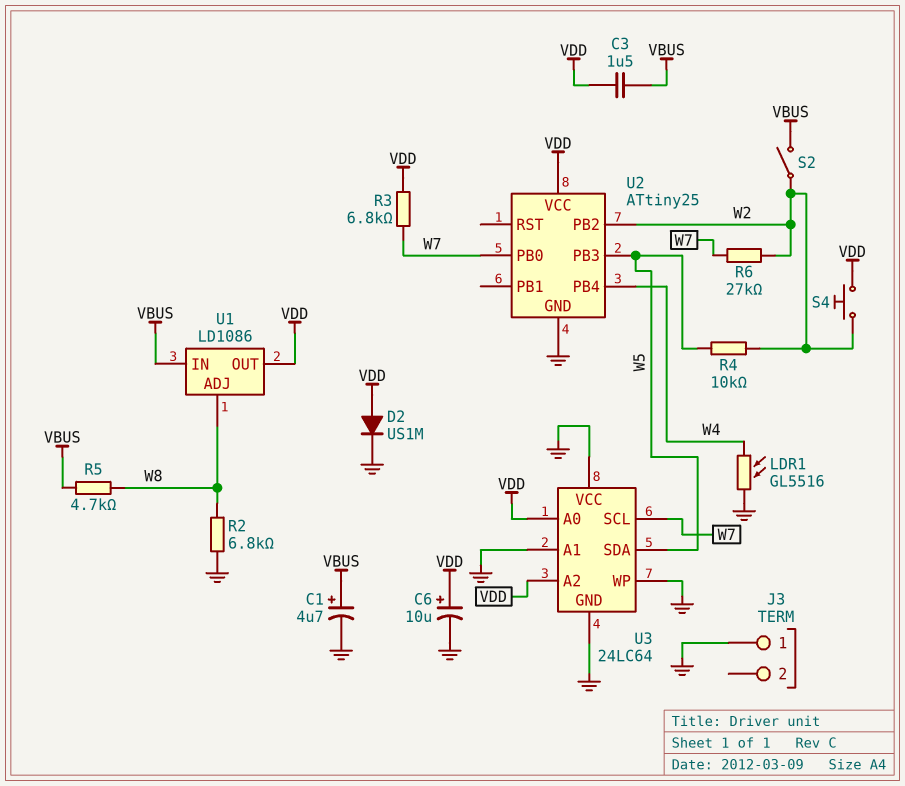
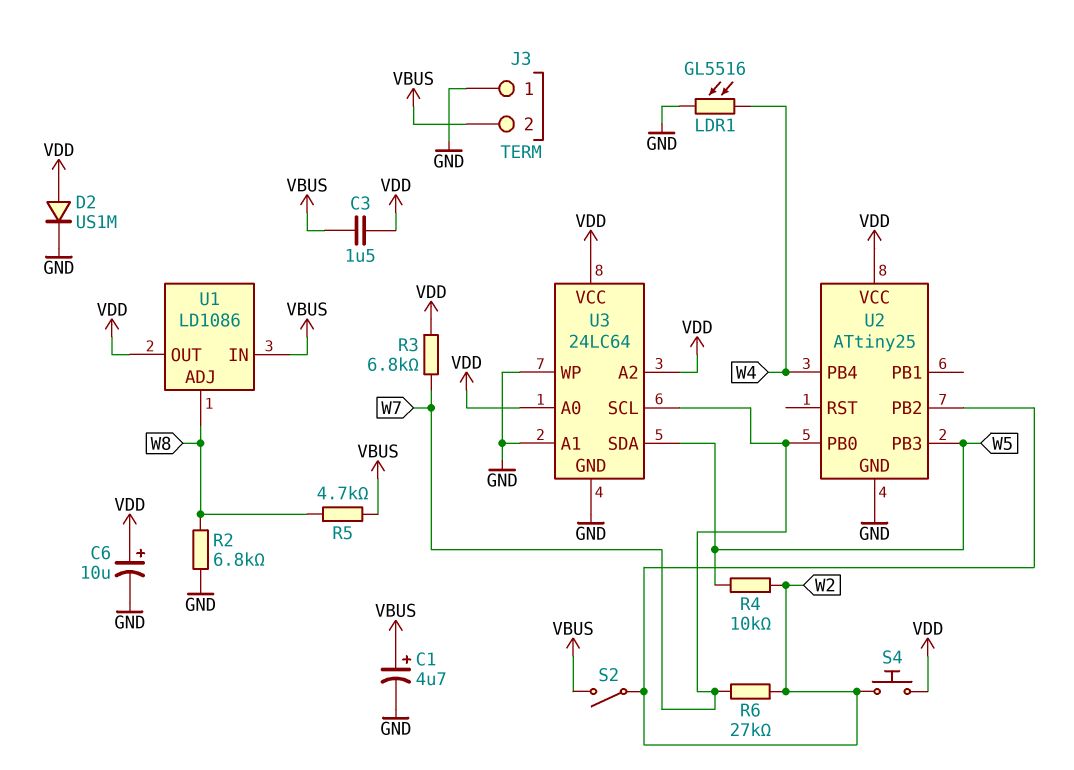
J3 pin 2: none -> VBUS
U3 pin VCC: GND -> VDD

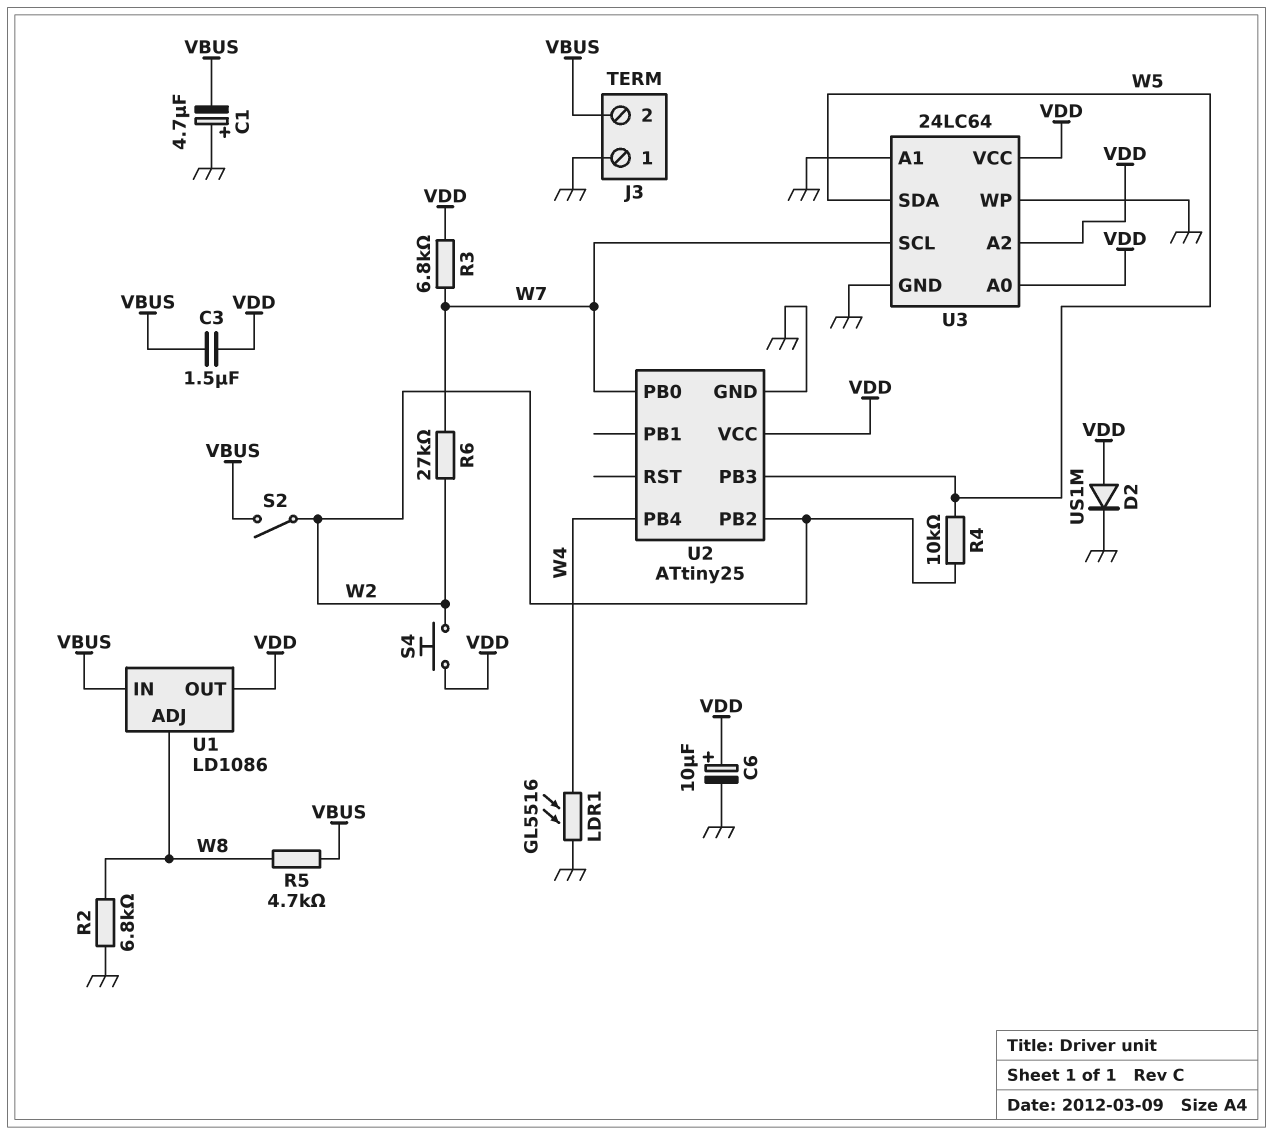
C1: 4.7uF (plus VBUS, minus GND) -> 4.7uF (plus GND, minus VBUS)

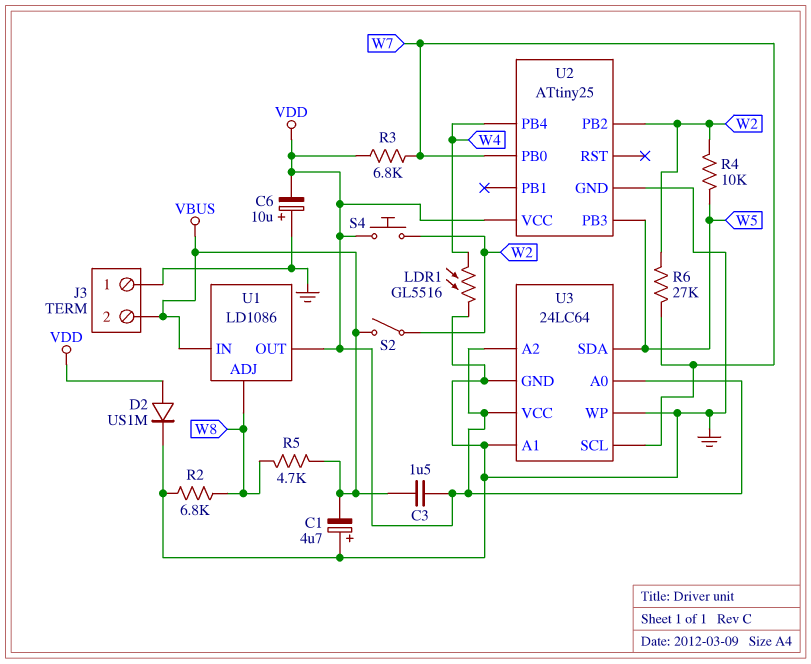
C6: 10uF (plus VDD, minus GND) -> 10uF (plus GND, minus VDD)

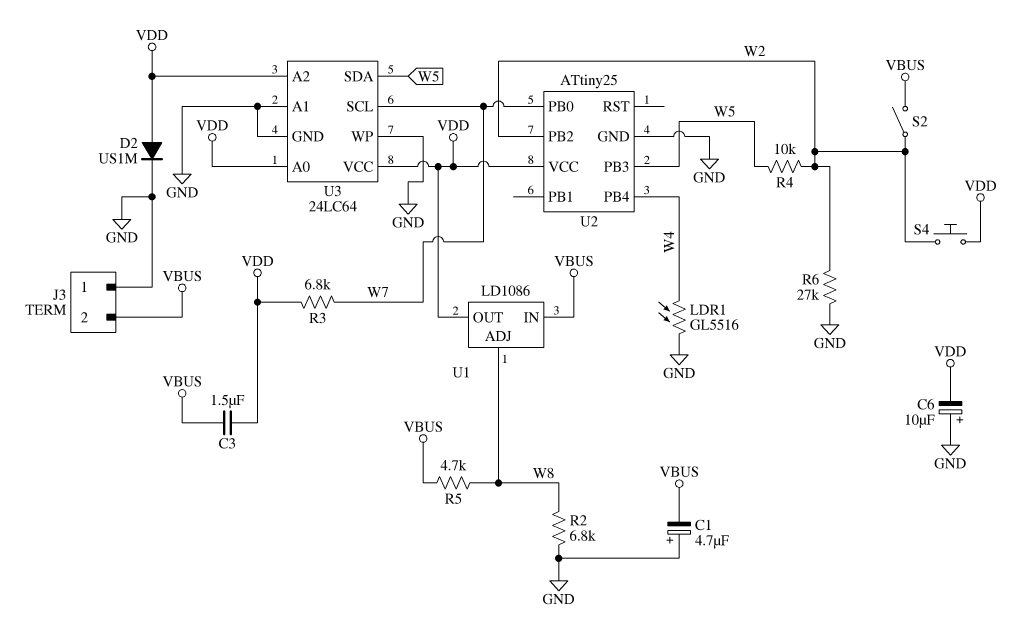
R6: 27k (W2, W7) -> 27k (GND, W2)

